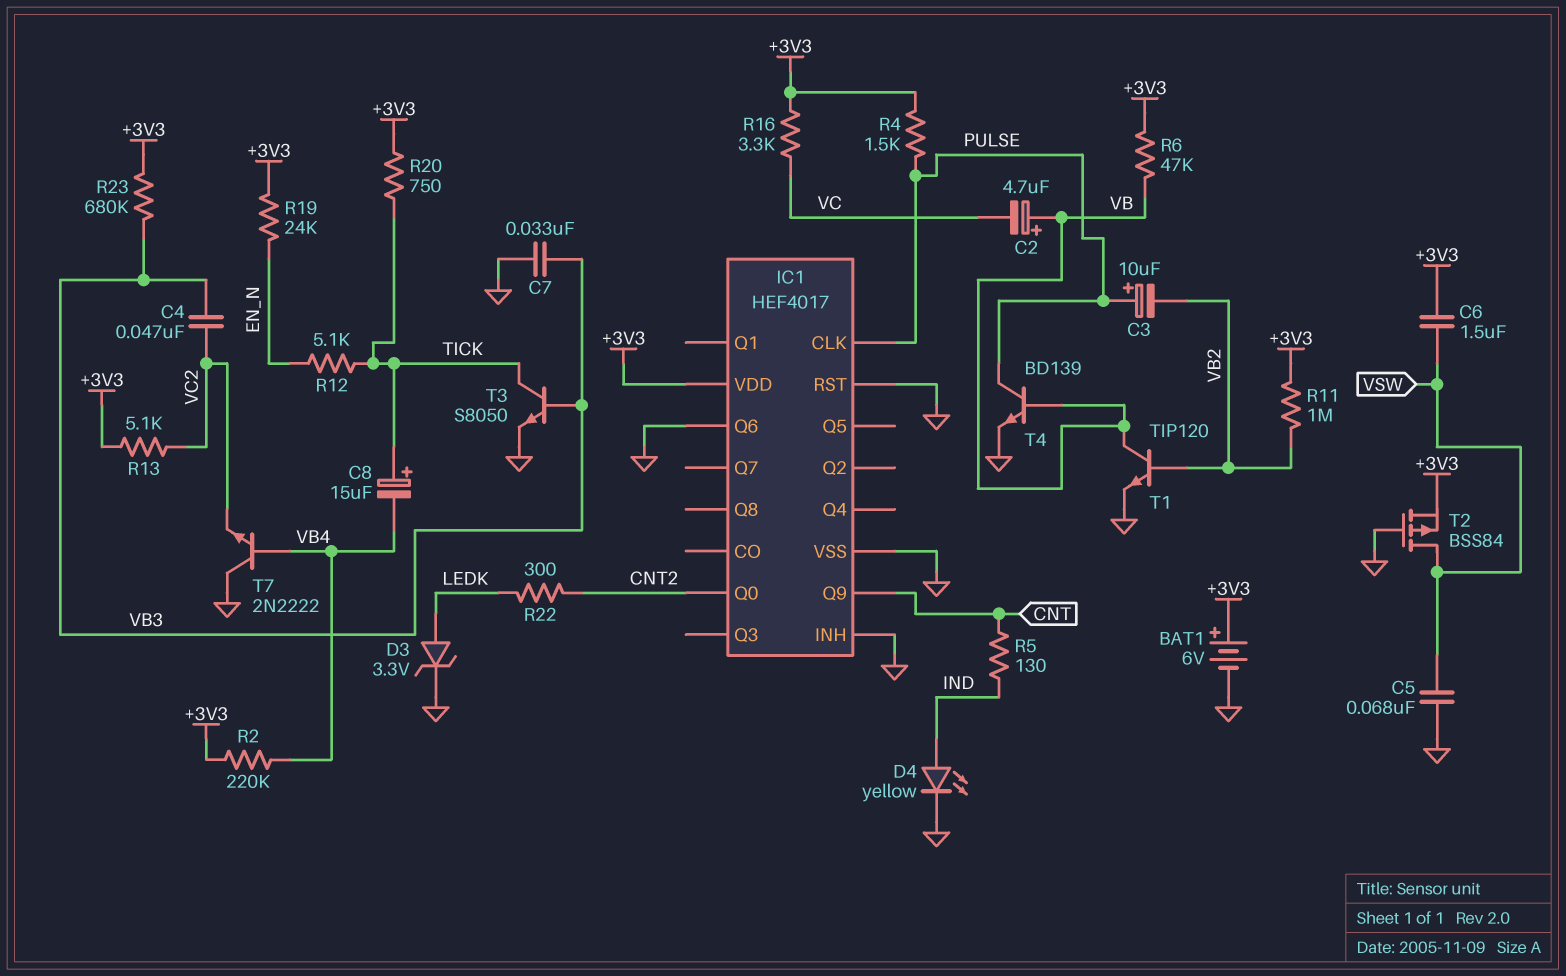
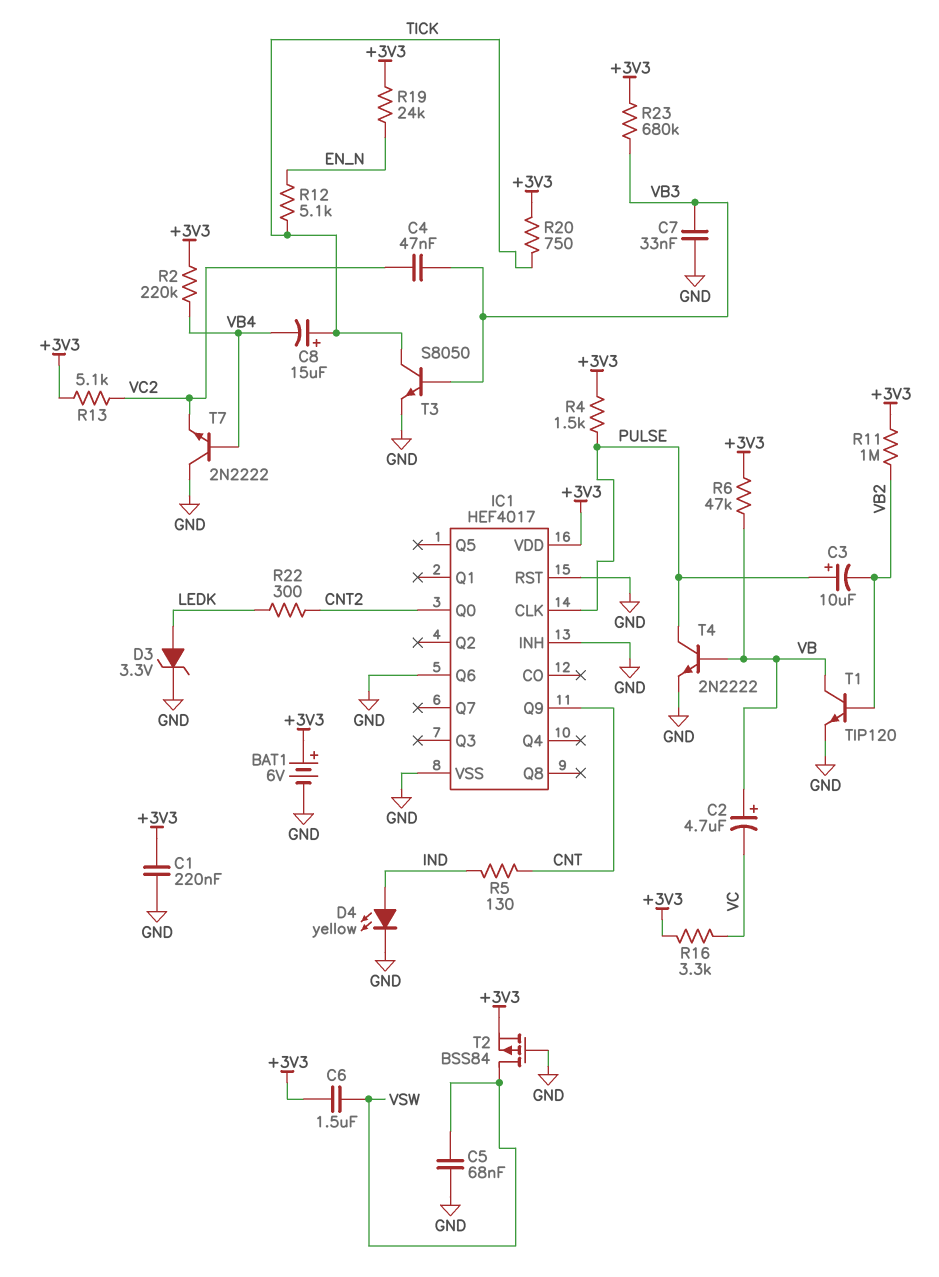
C1: none -> 220nF (+3V3, GND)
T4: NPN BD139 (B VB, C PULSE, E GND) -> NPN 2N2222 (B VB, C PULSE, E GND)

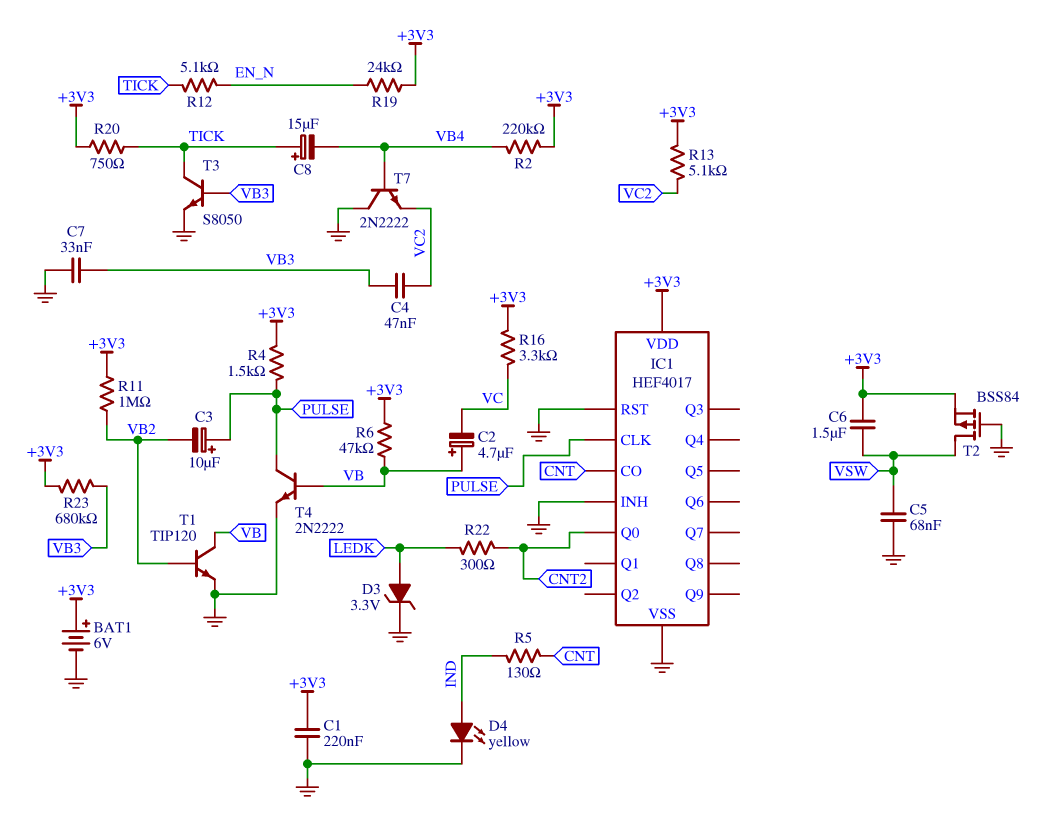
IC1 pin CO: none -> CNT
IC1 pin Q6: GND -> none
IC1 pin Q9: CNT -> none

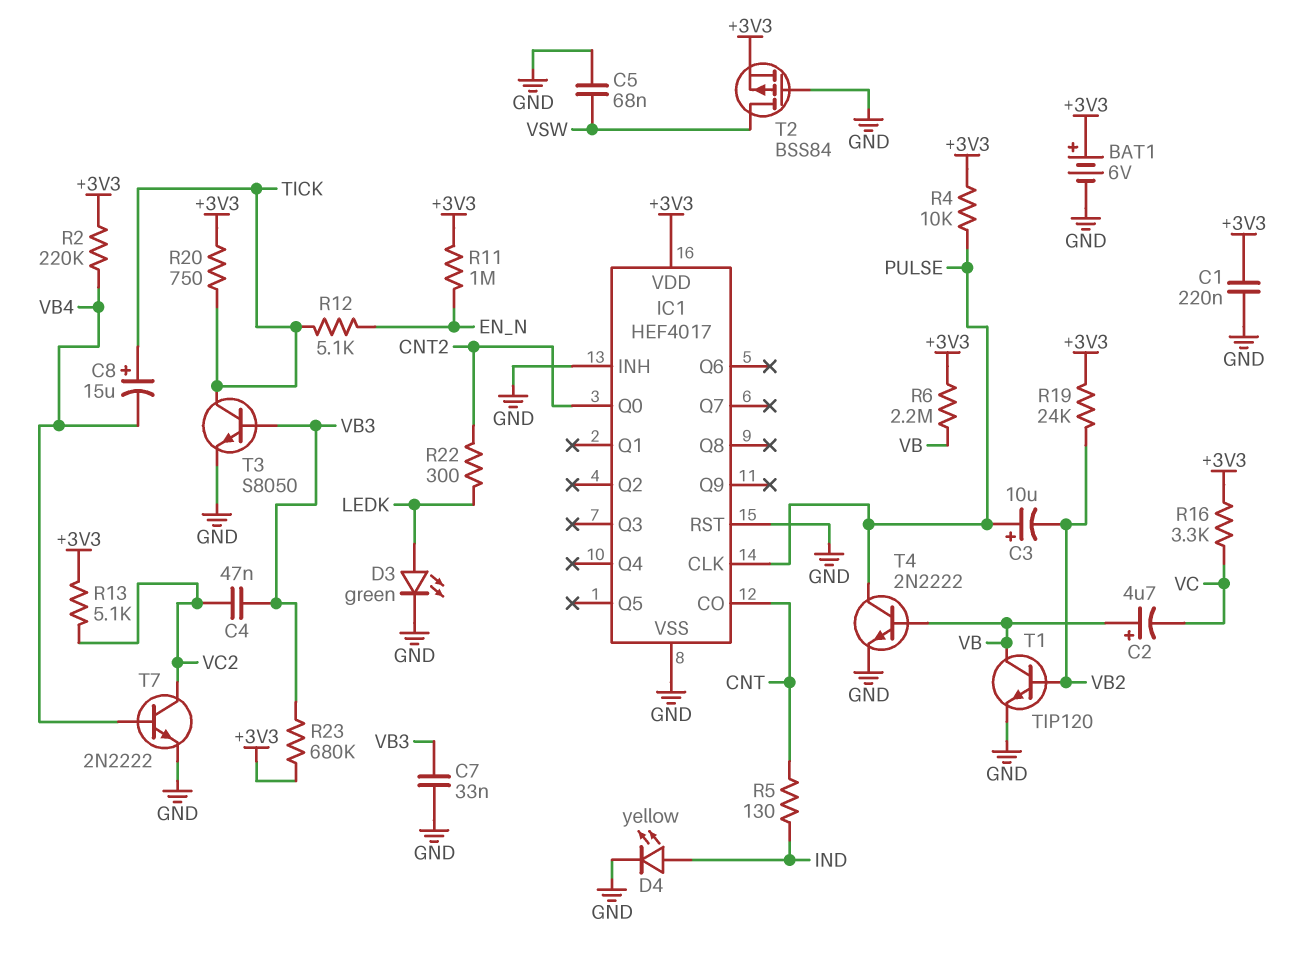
C6: 1.5uF (+3V3, VSW) -> none
D3: zener 3.3V (A LEDK, K GND) -> LED green (A LEDK, K GND)
R4: 1.5k (+3V3, PULSE) -> 10k (+3V3, PULSE)
R6: 47k (+3V3, VB) -> 2.2M (+3V3, VB)
R11: 1M (+3V3, VB2) -> 1M (+3V3, EN_N)
R19: 24k (+3V3, EN_N) -> 24k (+3V3, VB2)
T7: NPN 2N2222 (B VB4, C GND, E VC2) -> NPN 2N2222 (B VB4, C VC2, E GND)

